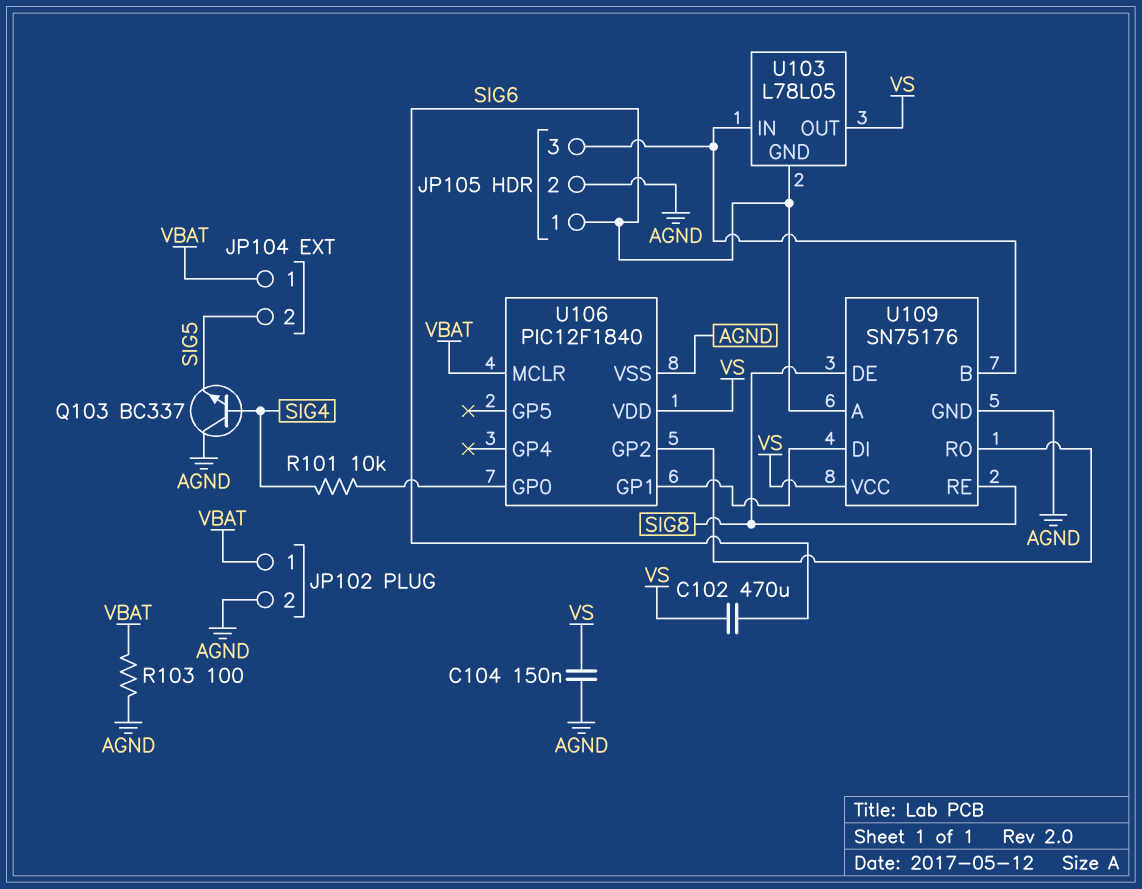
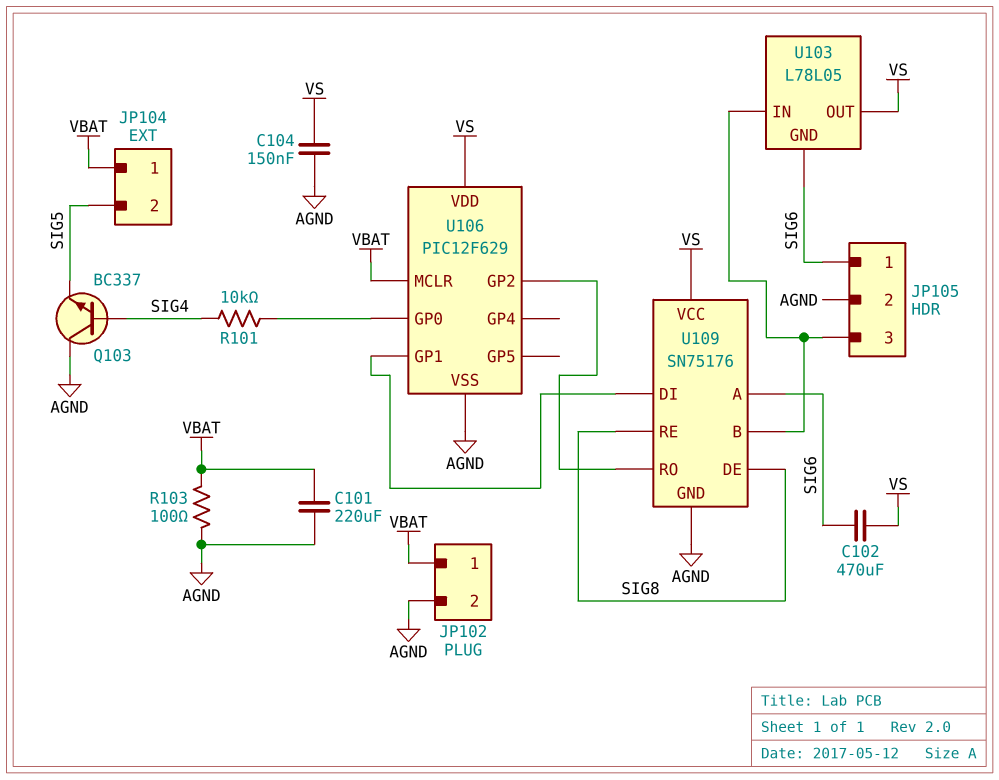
C101: none -> 220uF (AGND, VBAT)
U106: PIC12F1840 -> PIC12F629

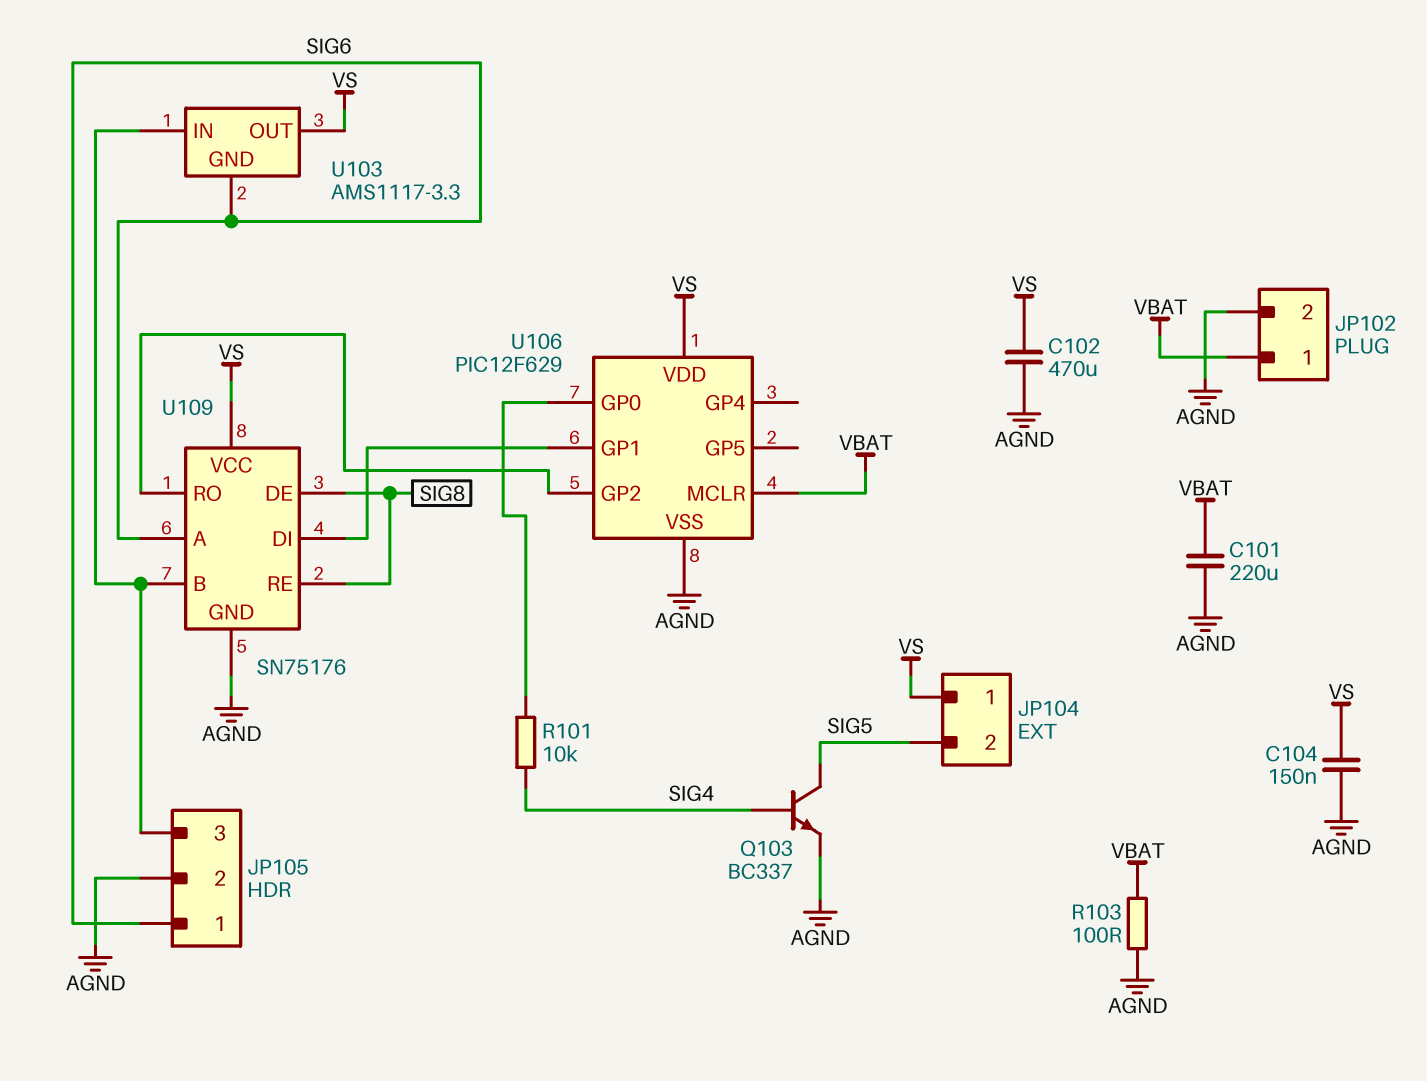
C102: 470uF (SIG6, VS) -> 470uF (AGND, VS)
JP104 pin 1: VBAT -> VS
Q103: NPN BC337 (B SIG4, C AGND, E SIG5) -> NPN BC337 (B SIG4, C SIG5, E AGND)
U103: L78L05 -> AMS1117-3.3

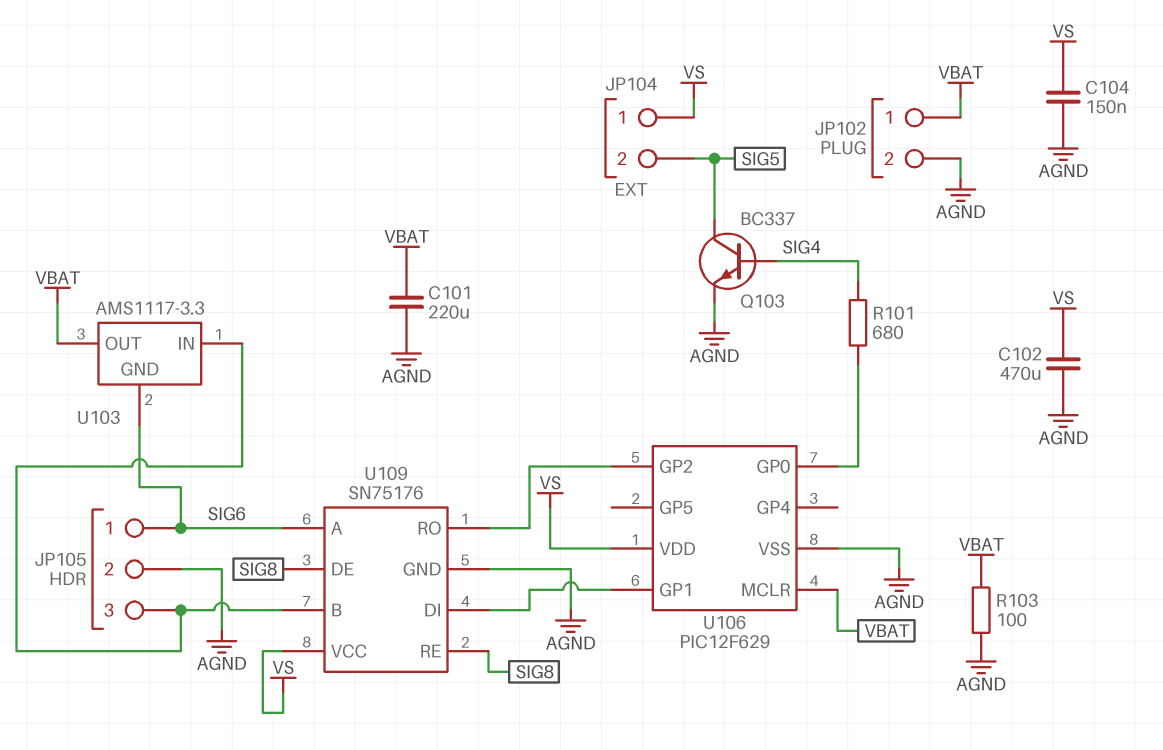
R101: 10k (SIG4, U106/GP0) -> 680 (SIG4, U106/GP0)
U103 pin OUT: VS -> VBAT

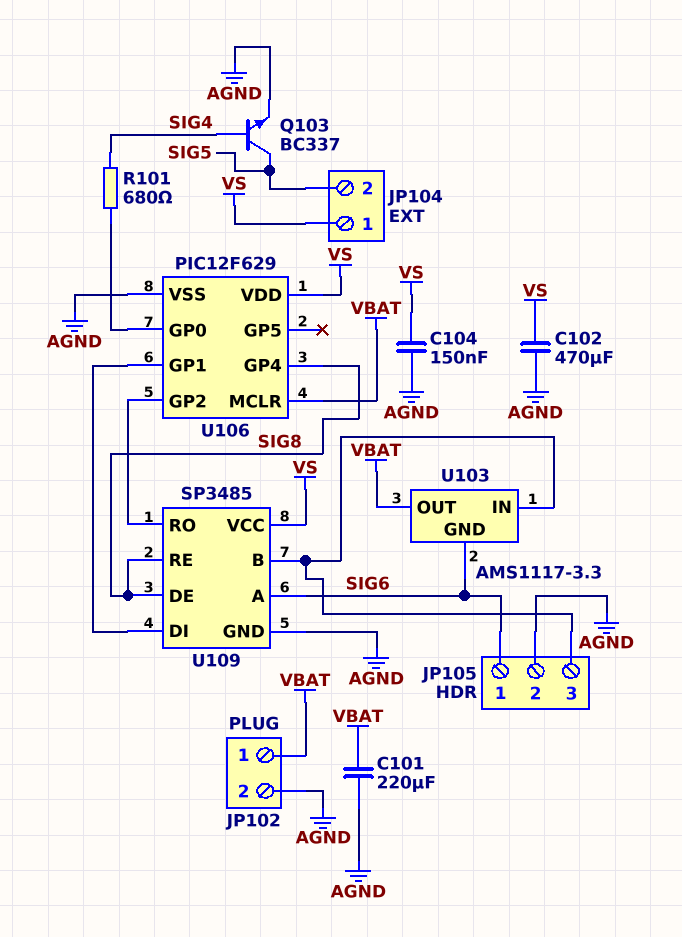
R103: 100 (AGND, VBAT) -> none
U106 pin GP4: none -> SIG8
U109: SN75176 -> SP3485

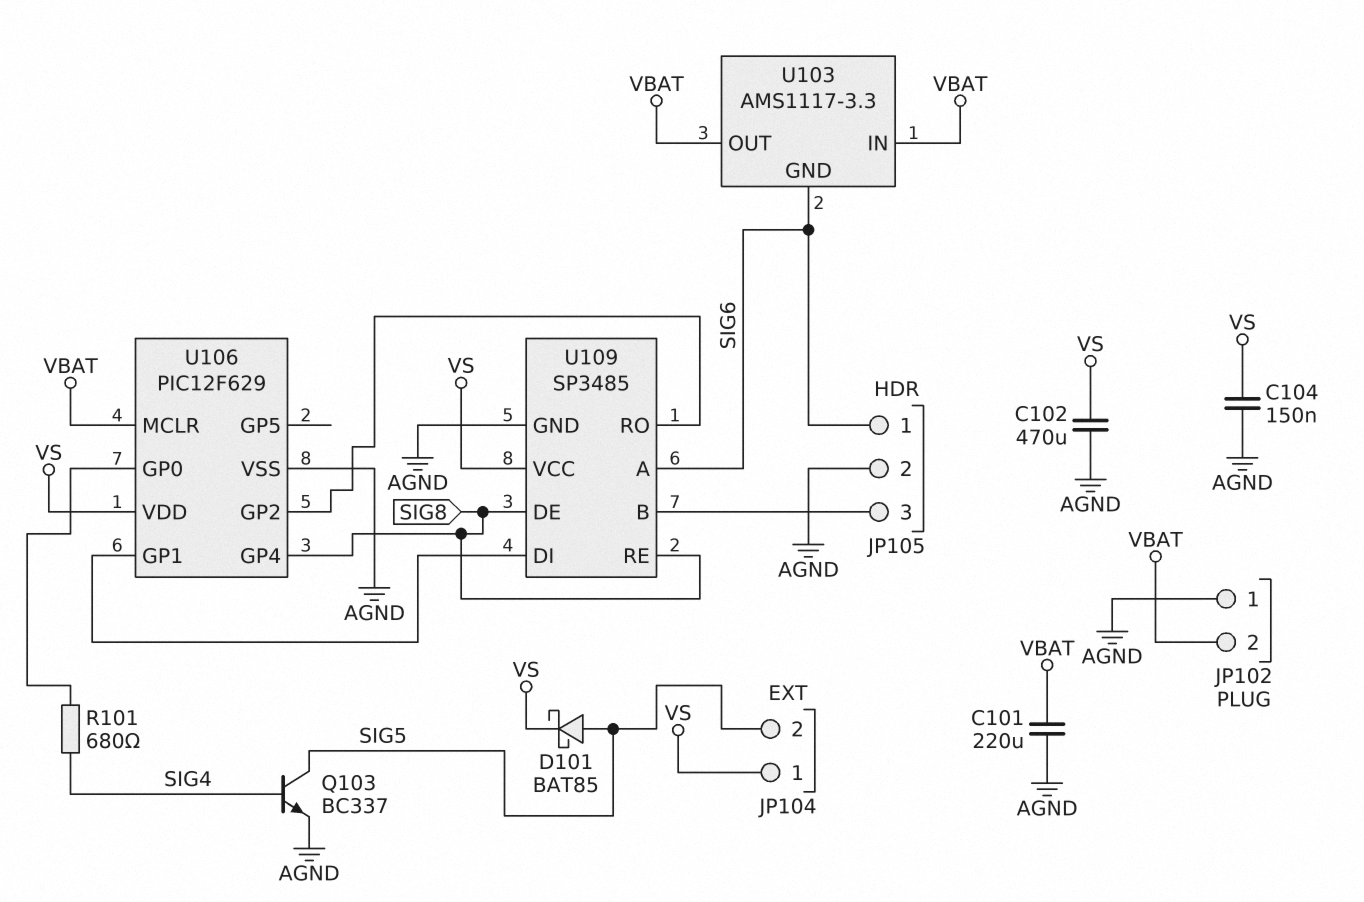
D101: none -> schottky BAT85 (A SIG5, K VS)
JP102 pin 1: VBAT -> AGND
JP102 pin 2: AGND -> VBAT
U103 pin IN: JP105/3 -> VBAT

